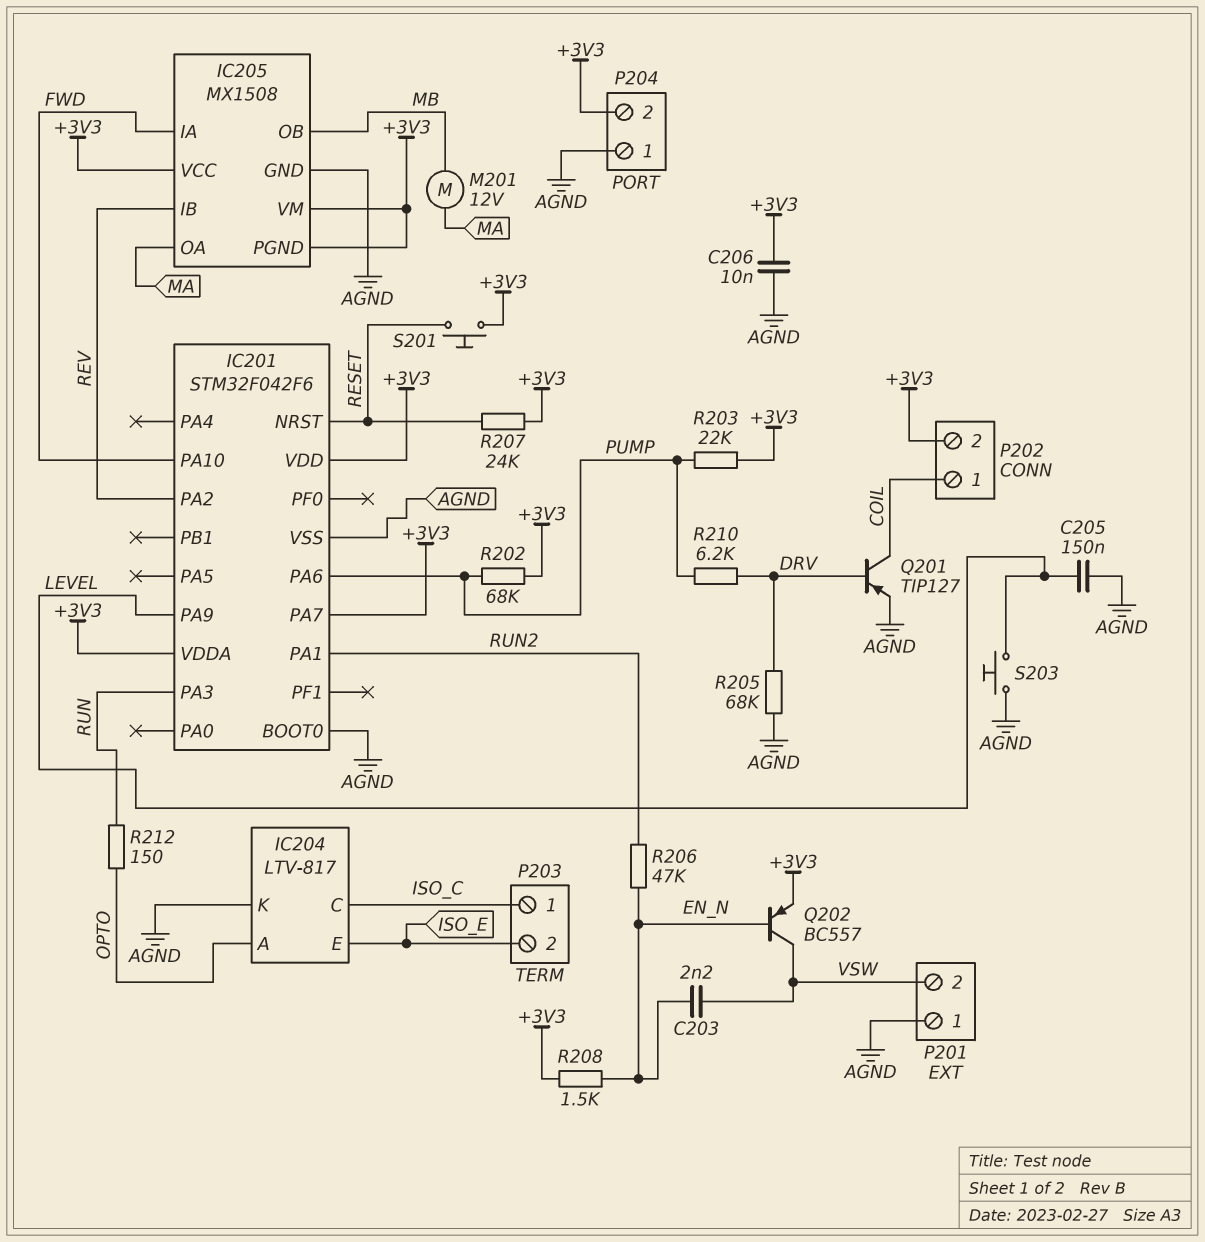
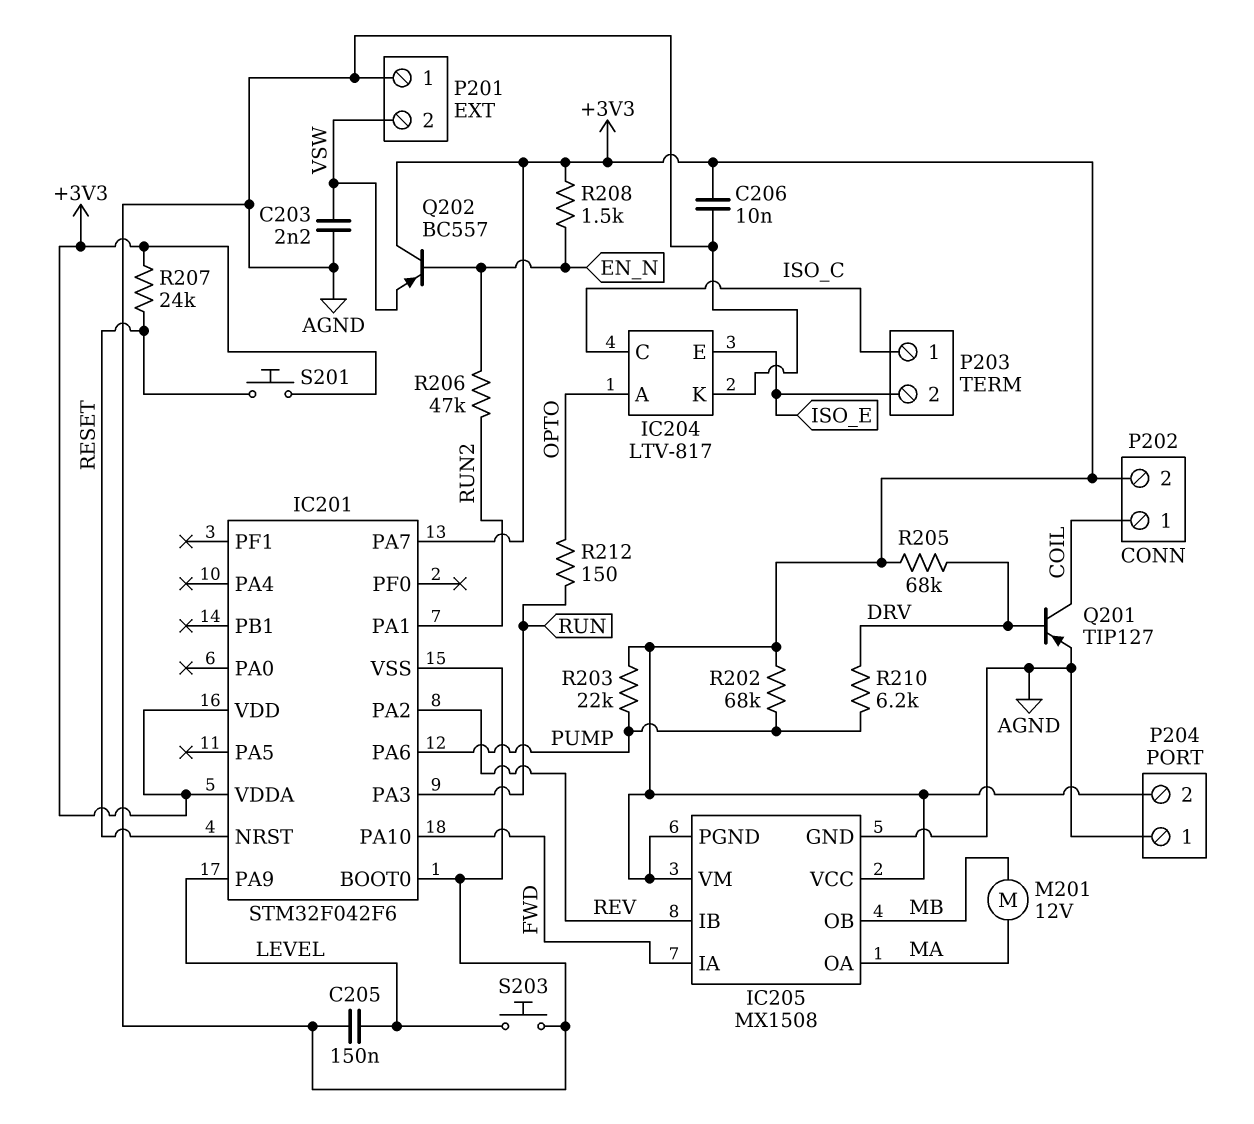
C203: 2.2nF (EN_N, VSW) -> 2.2nF (AGND, VSW)
Q202: PNP BC557 (B EN_N, C VSW, E +3V3) -> PNP BC557 (B EN_N, C +3V3, E VSW)
R205: 68k (AGND, DRV) -> 68k (+3V3, DRV)

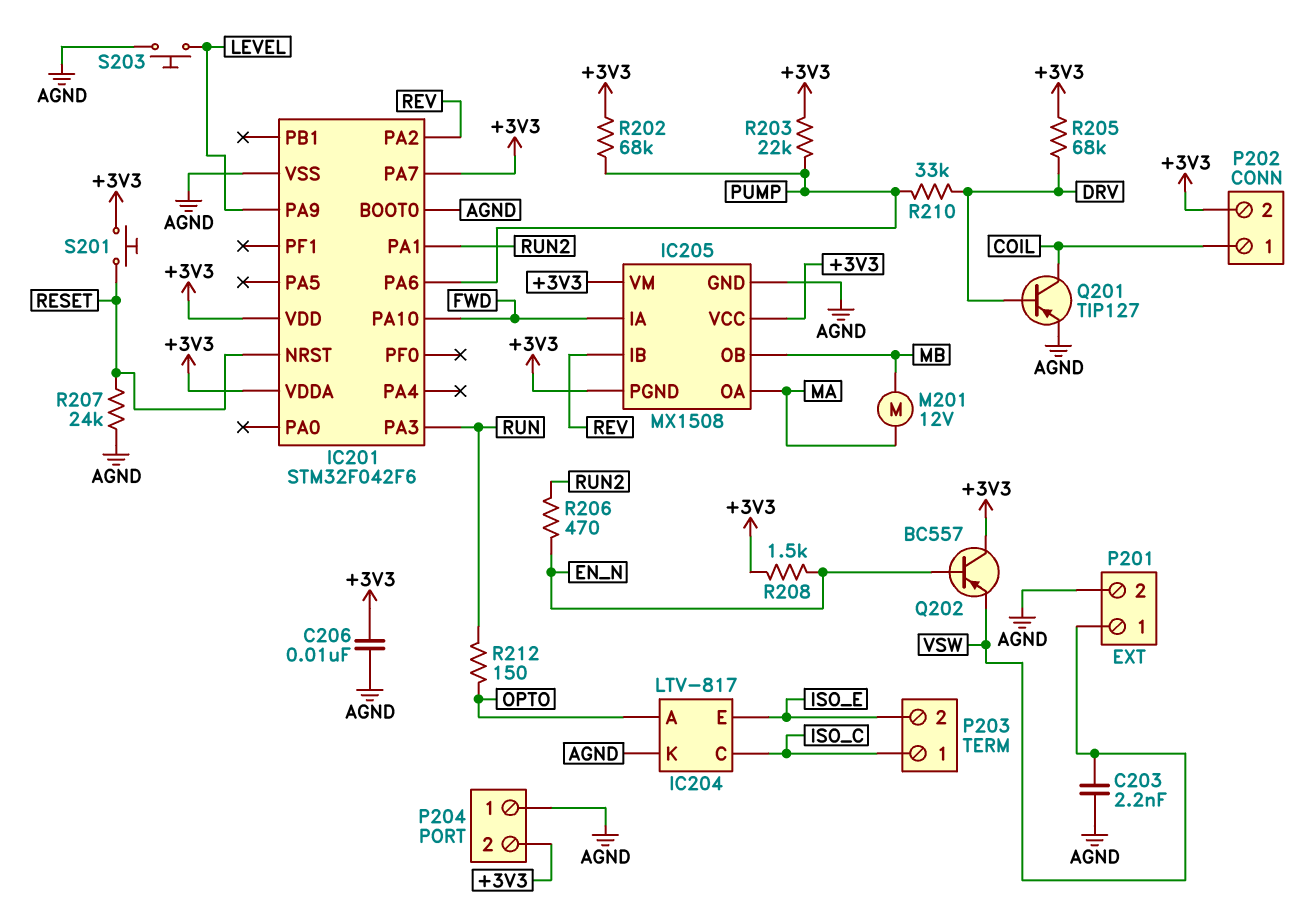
C205: 150nF (AGND, LEVEL) -> none
P201 pin 1: AGND -> VSW
P201 pin 2: VSW -> AGND
R206: 47k (EN_N, RUN2) -> 470 (EN_N, RUN2)
R207: 24k (+3V3, RESET) -> 24k (AGND, RESET)
R210: 6.2k (DRV, PUMP) -> 33k (DRV, PUMP)

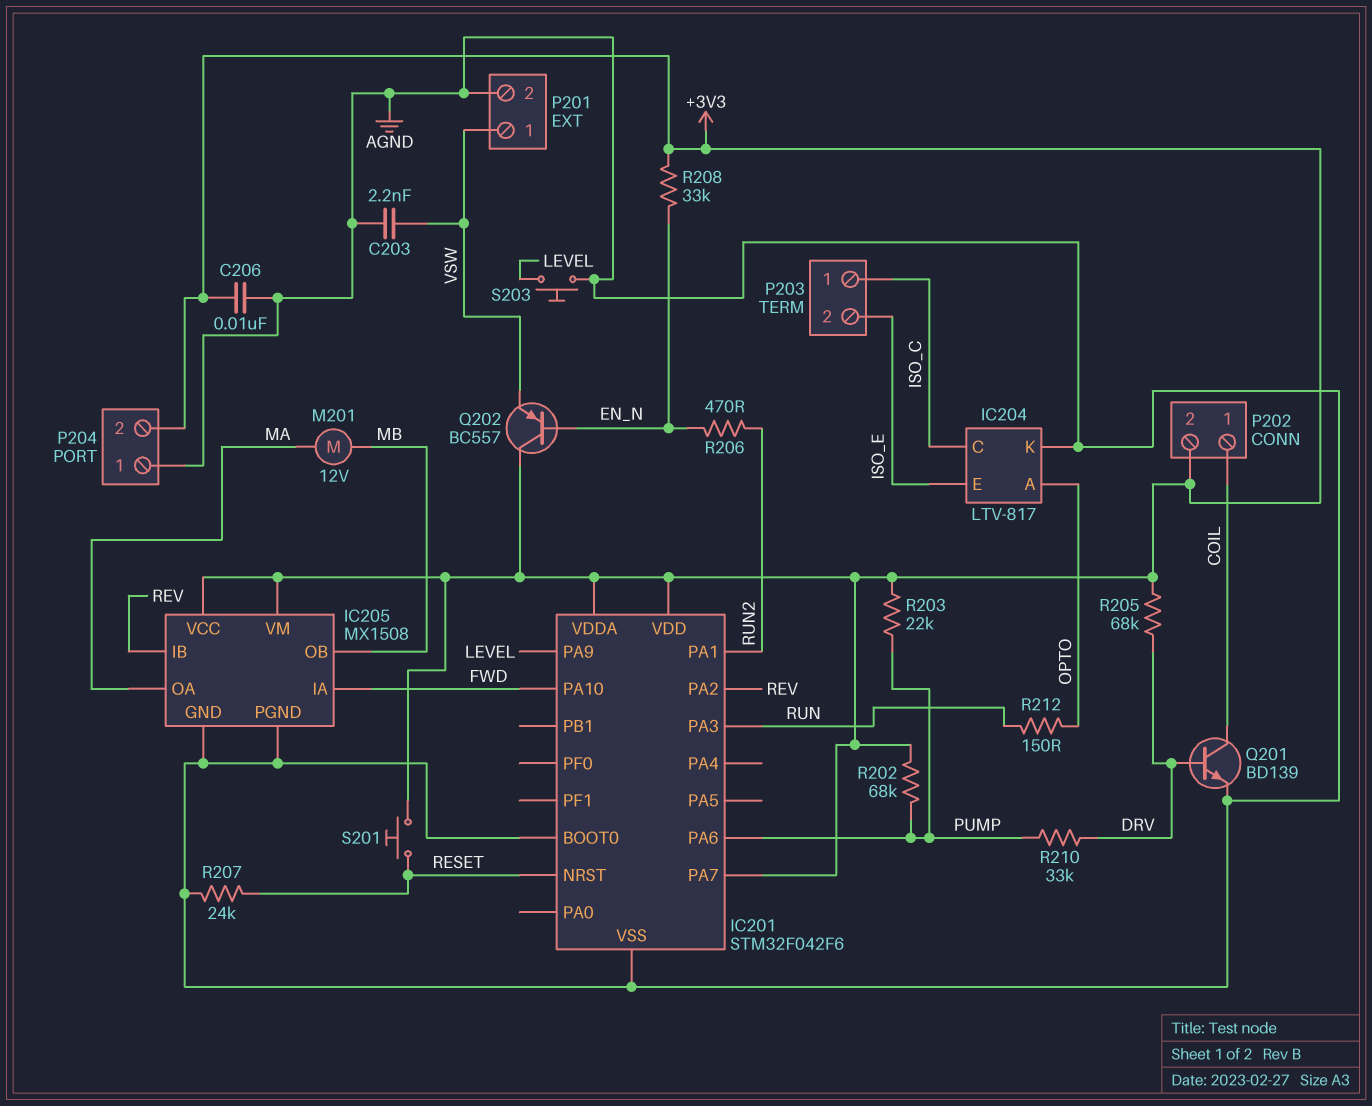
IC205 pin PGND: +3V3 -> AGND
Q201: PNP TIP127 (B DRV, C COIL, E AGND) -> NPN BD139 (B DRV, C COIL, E AGND)
R208: 1.5k (+3V3, EN_N) -> 33k (+3V3, EN_N)

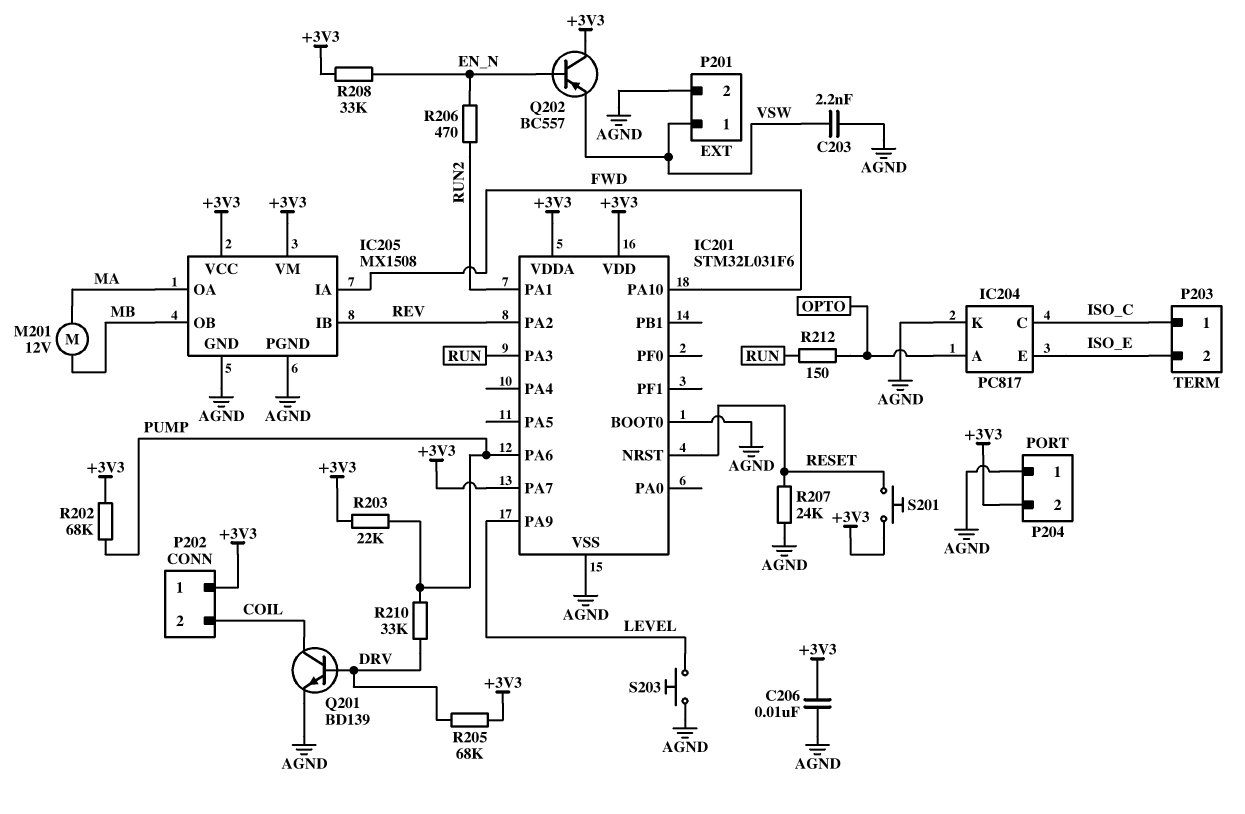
IC201: STM32F042F6 -> STM32L031F6
IC204: LTV-817 -> PC817
P202 pin 1: COIL -> +3V3
P202 pin 2: +3V3 -> COIL

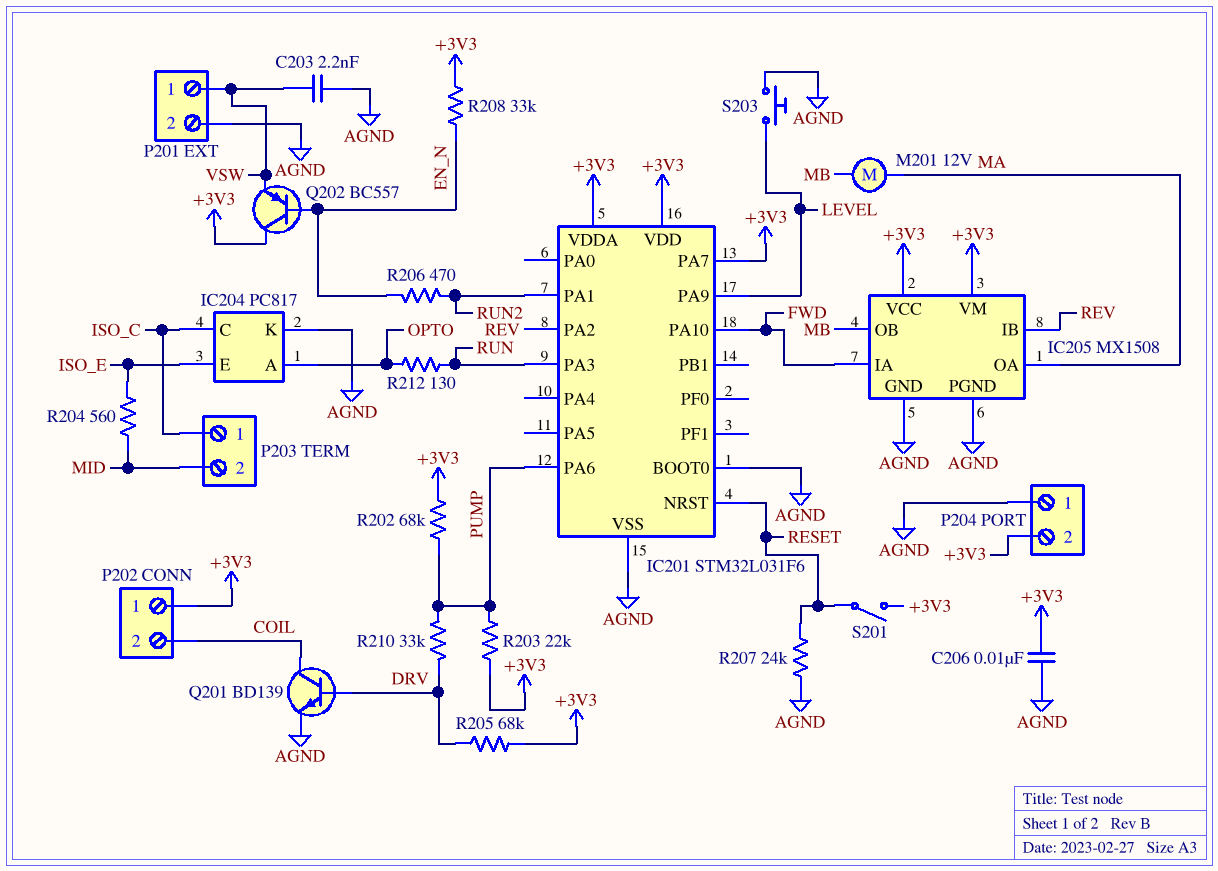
P203 pin 2: ISO_E -> MID
R204: none -> 560 (ISO_E, MID)
R212: 150 (OPTO, RUN) -> 130 (OPTO, RUN)
S201: button (+3V3, RESET) -> switch (+3V3, RESET)

